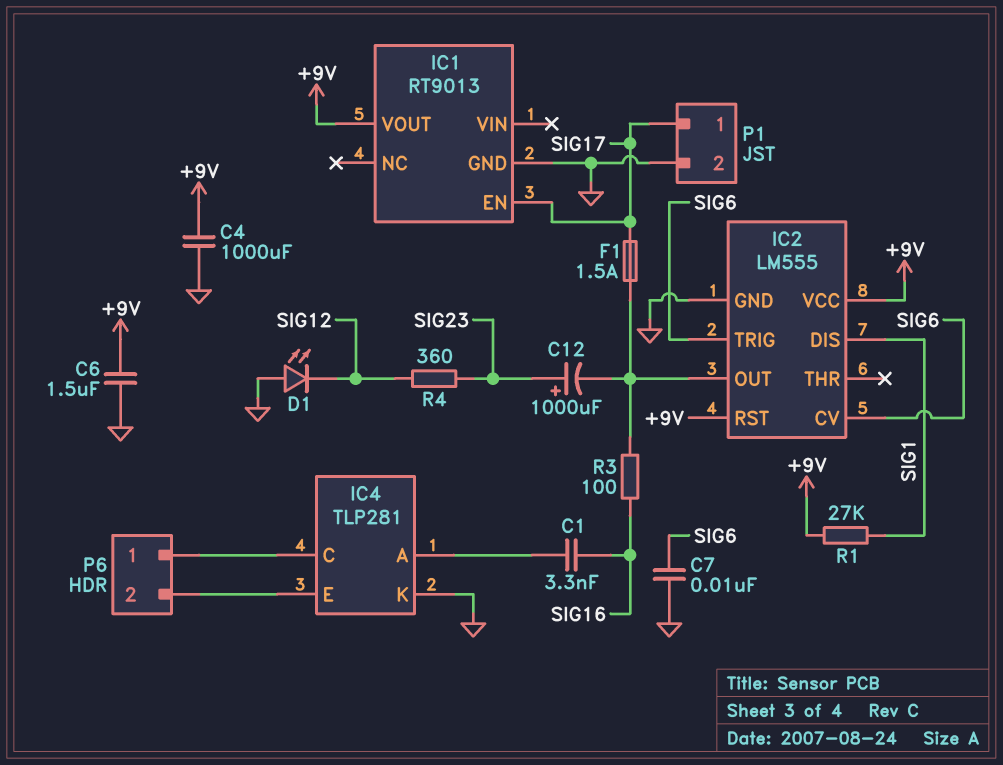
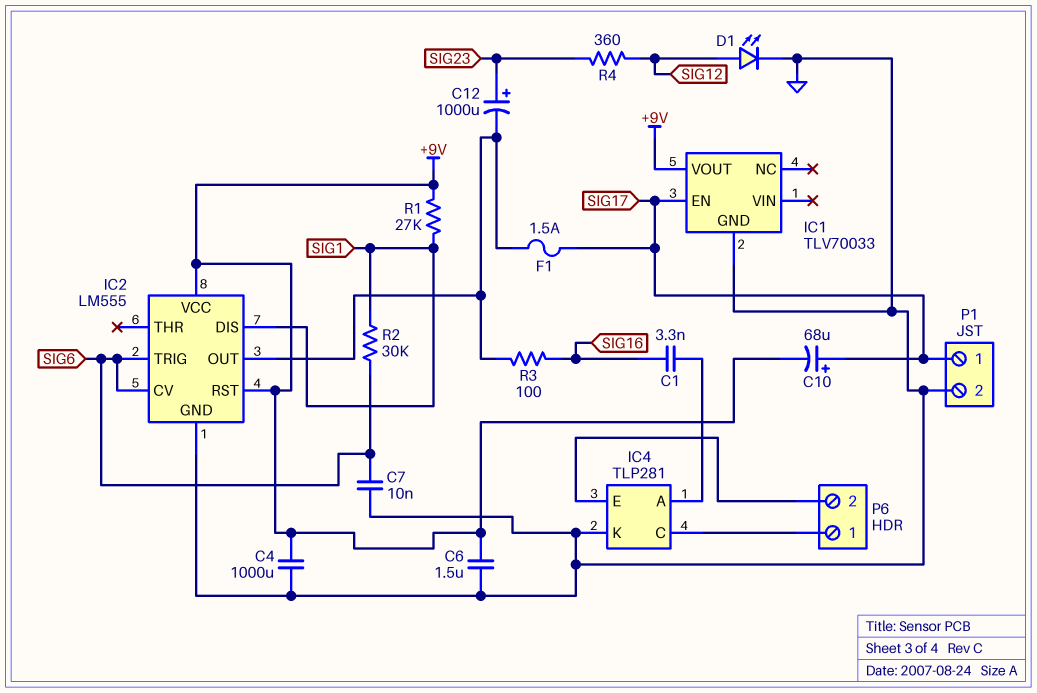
C10: none -> 68uF (plus SIG17, minus +9V)
D1: LED (A GND, K SIG12) -> LED (A SIG12, K GND)
IC1: RT9013 -> TLV70033
R2: none -> 30k (SIG1, SIG6)

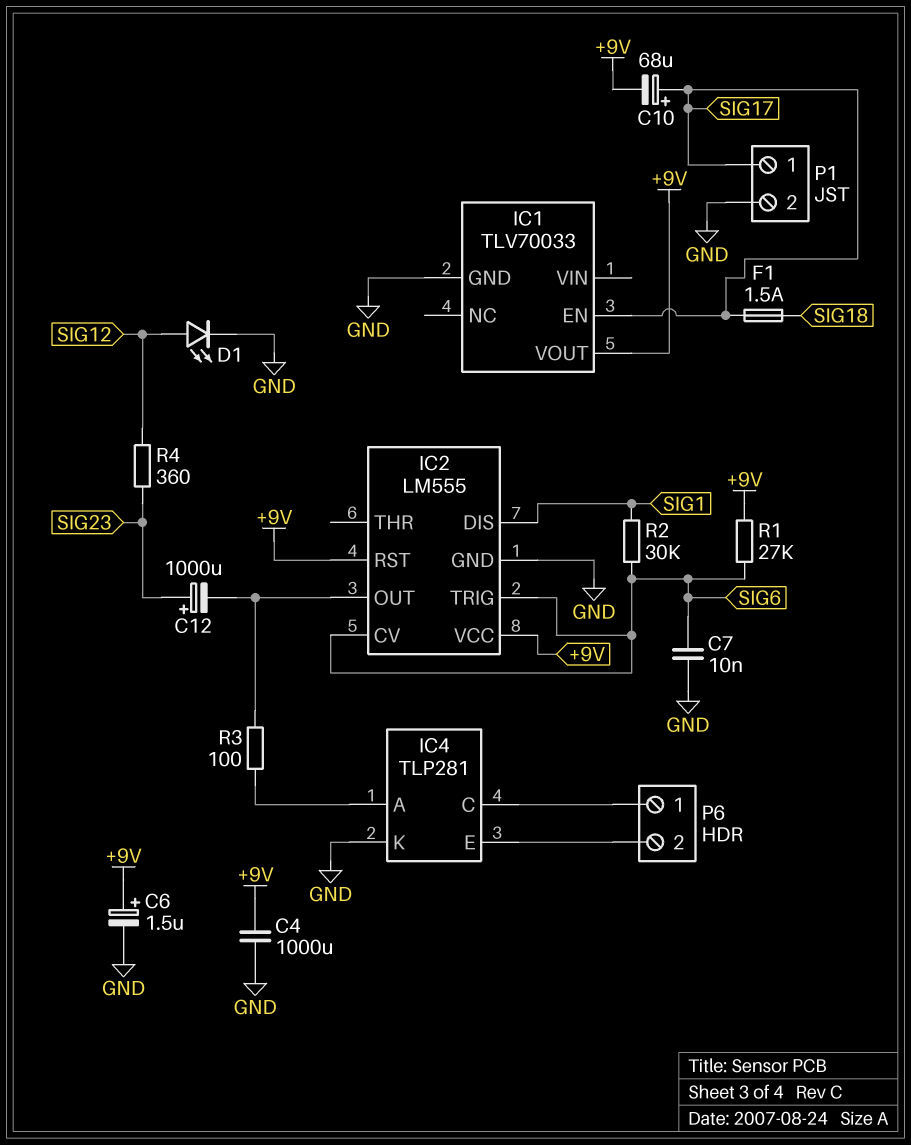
C1: 3.3nF (IC4/A, SIG16) -> none
C6: 1.5uF (+9V, GND) -> 1.5uF (plus +9V, minus GND)
F1: 1.5A (IC2/OUT, SIG17) -> 1.5A (SIG17, SIG18)
R1: 27k (+9V, SIG1) -> 27k (+9V, SIG6)
R3: 100 (IC2/OUT, SIG16) -> 100 (IC2/OUT, IC4/A)

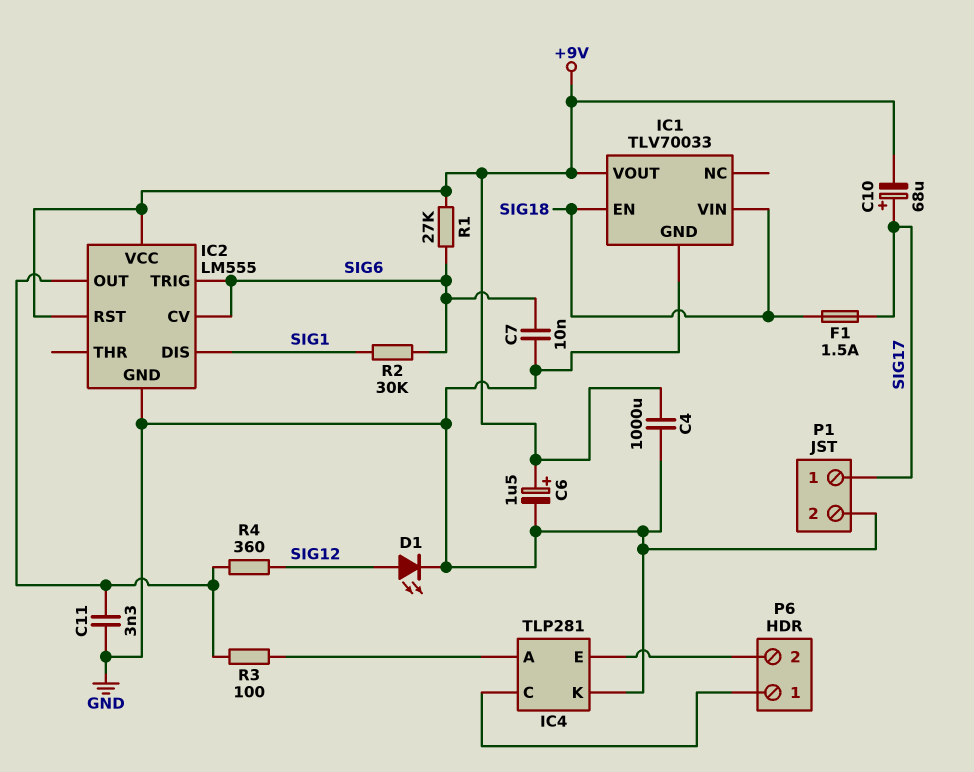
C11: none -> 3.3nF (GND, IC2/OUT)
C12: 1000uF (plus SIG23, minus IC2/OUT) -> none
IC1 pin EN: SIG17 -> SIG18
IC1 pin VIN: none -> SIG18
R4: 360 (SIG12, SIG23) -> 360 (IC2/OUT, SIG12)

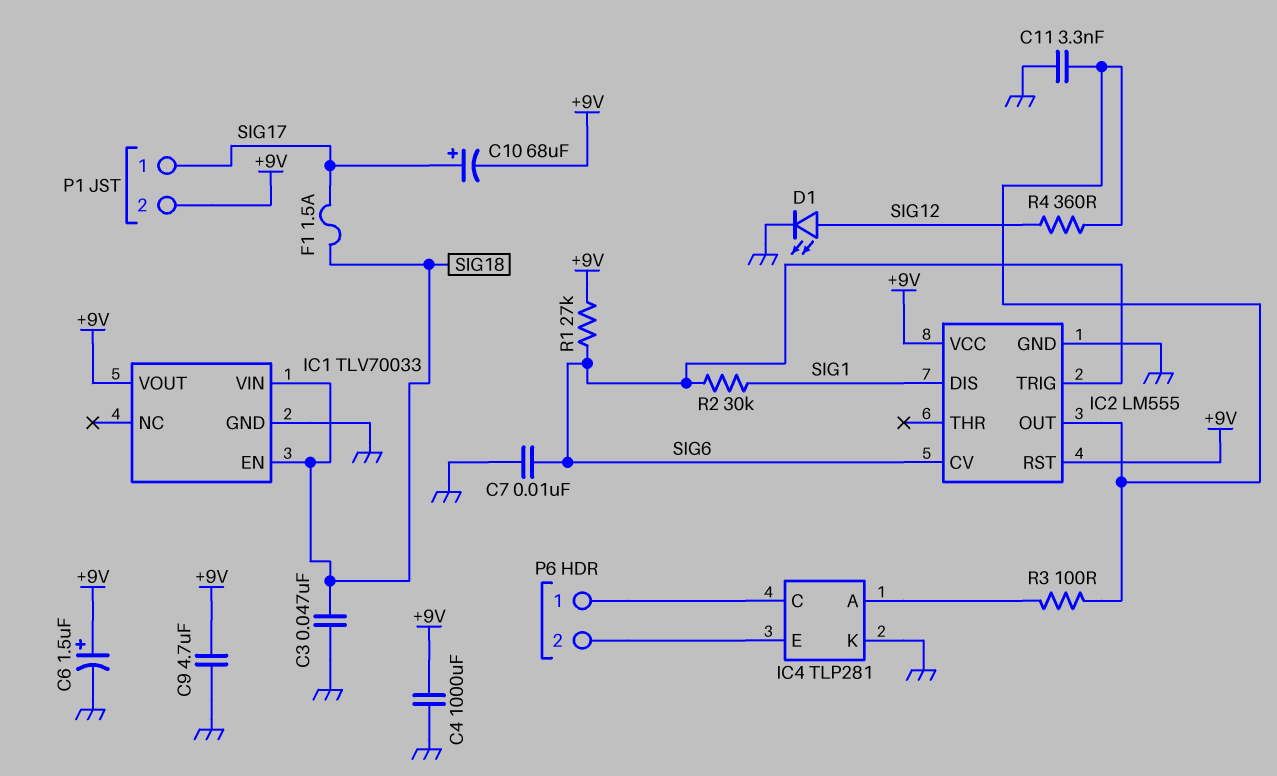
C3: none -> 47nF (GND, SIG18)
C9: none -> 4.7uF (+9V, GND)
P1 pin 2: GND -> +9V

